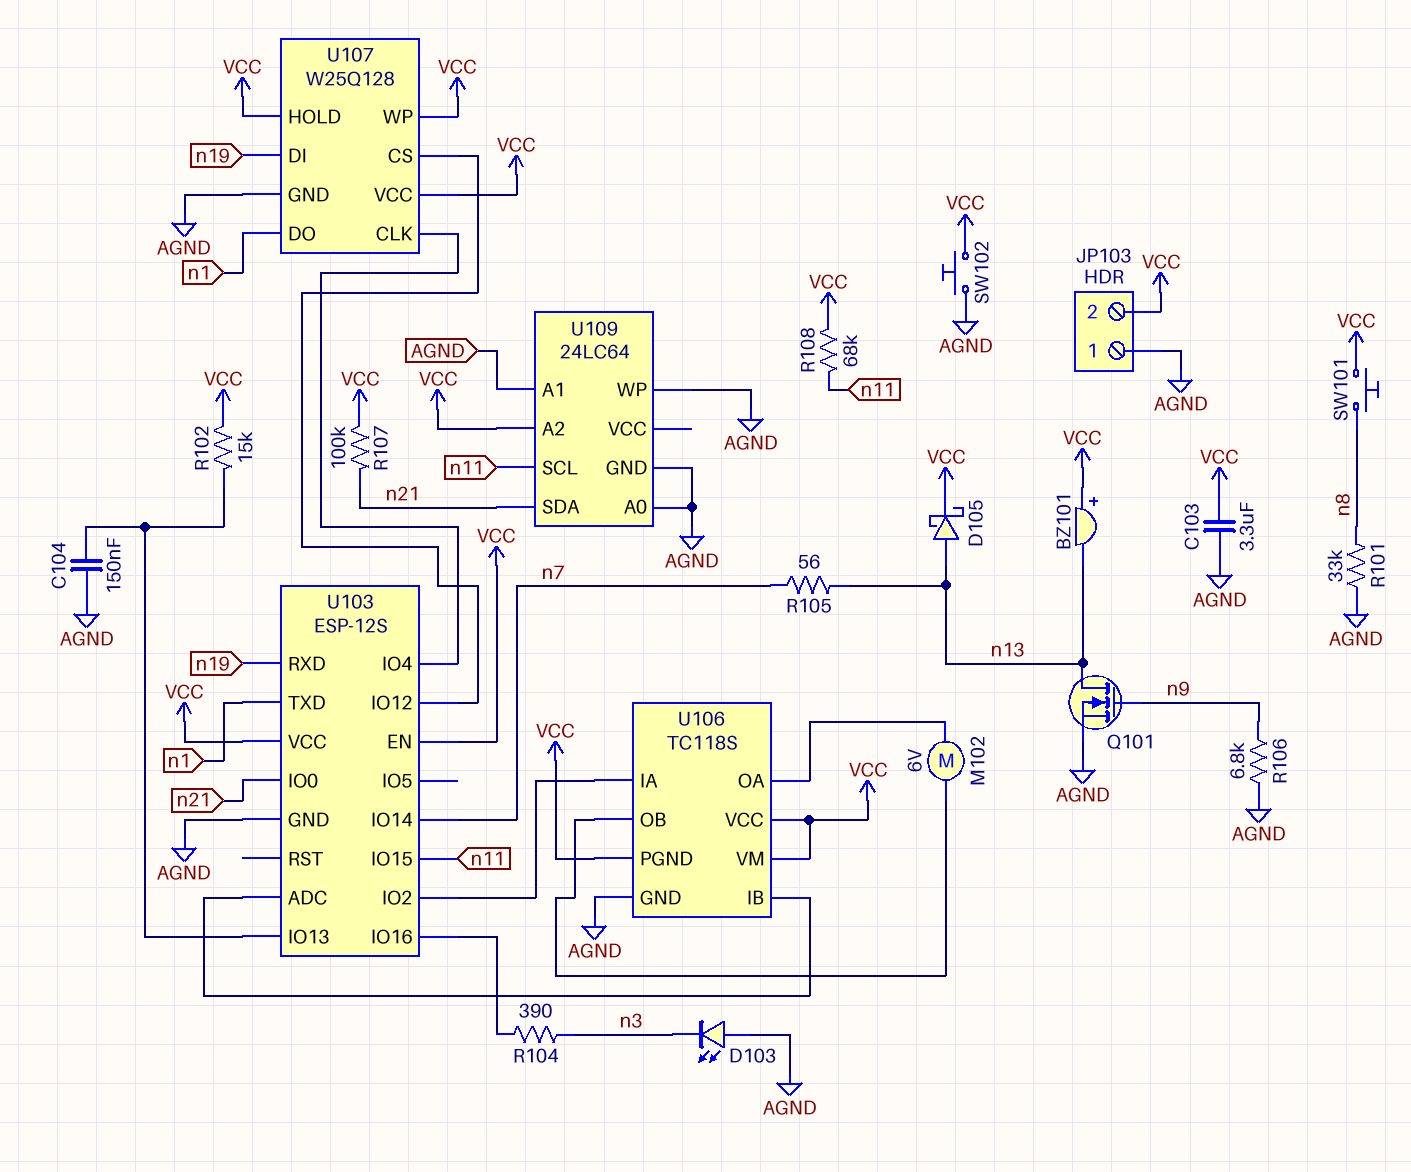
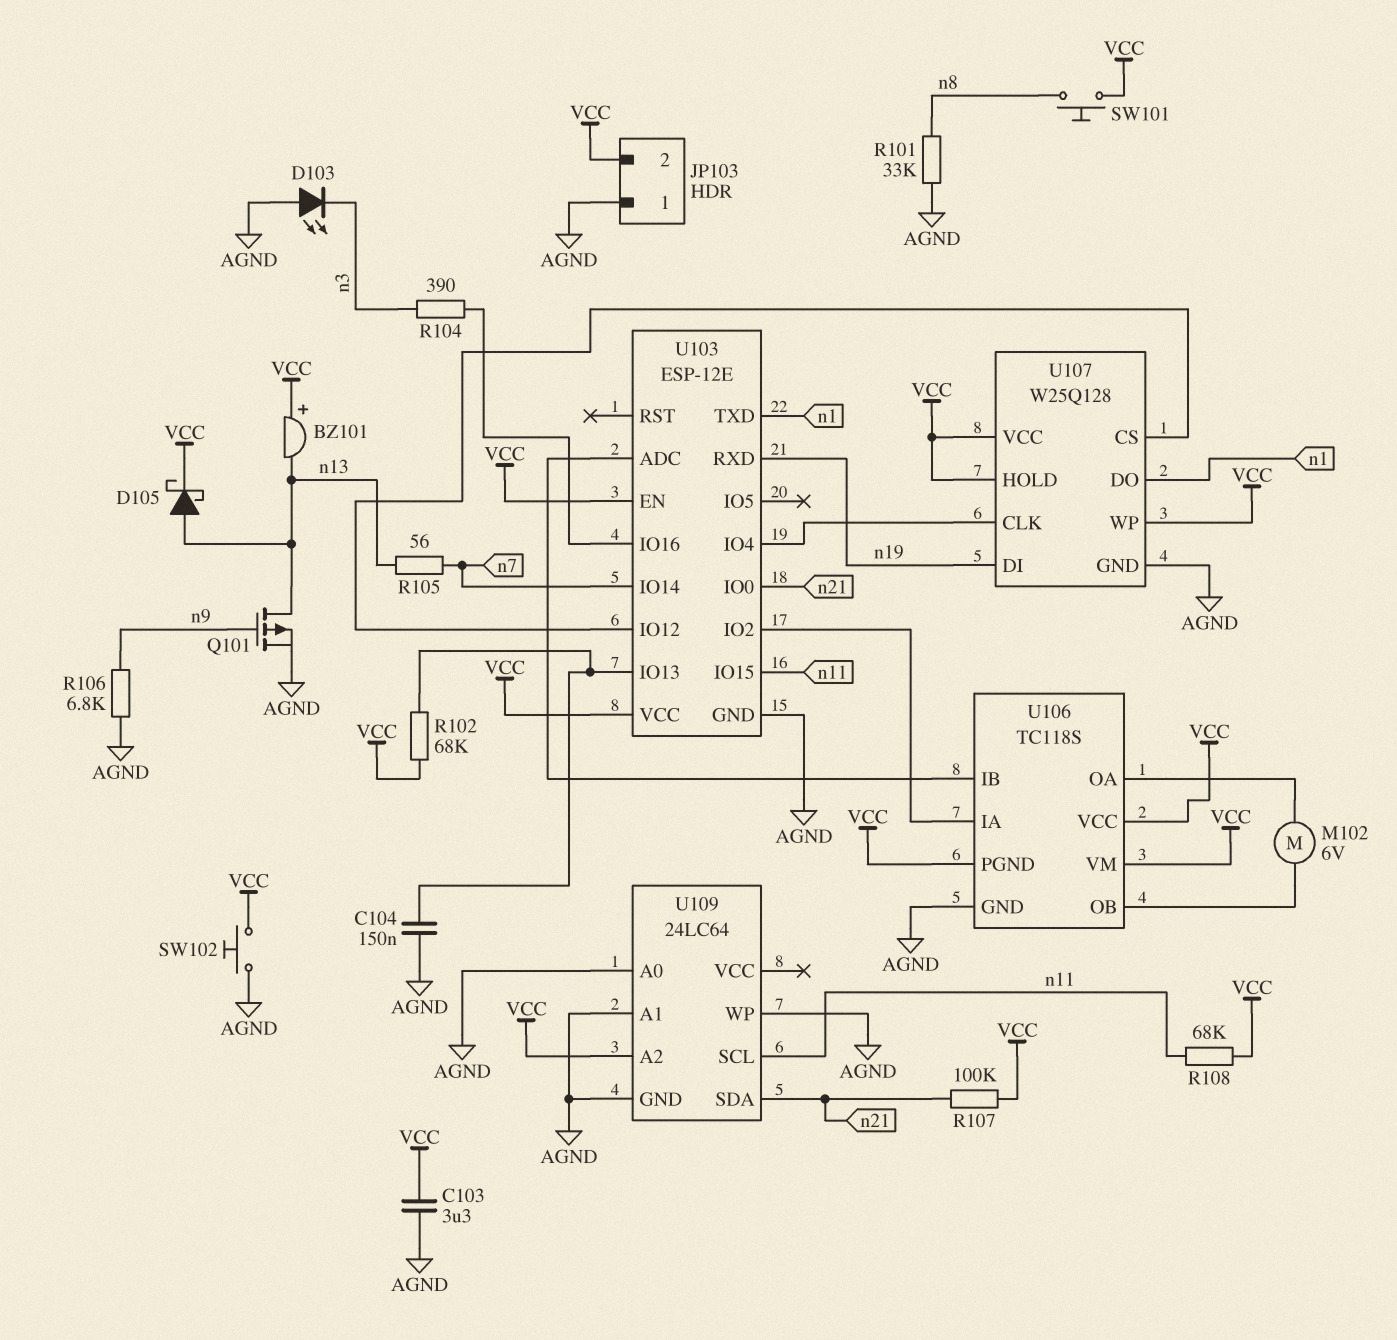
Q101: NMOS (G n9, D n13, S AGND) -> PMOS (G n9, D n13, S AGND)
R102: 15k (U103/IO13, VCC) -> 68k (U103/IO13, VCC)
U103: ESP-12S -> ESP-12E

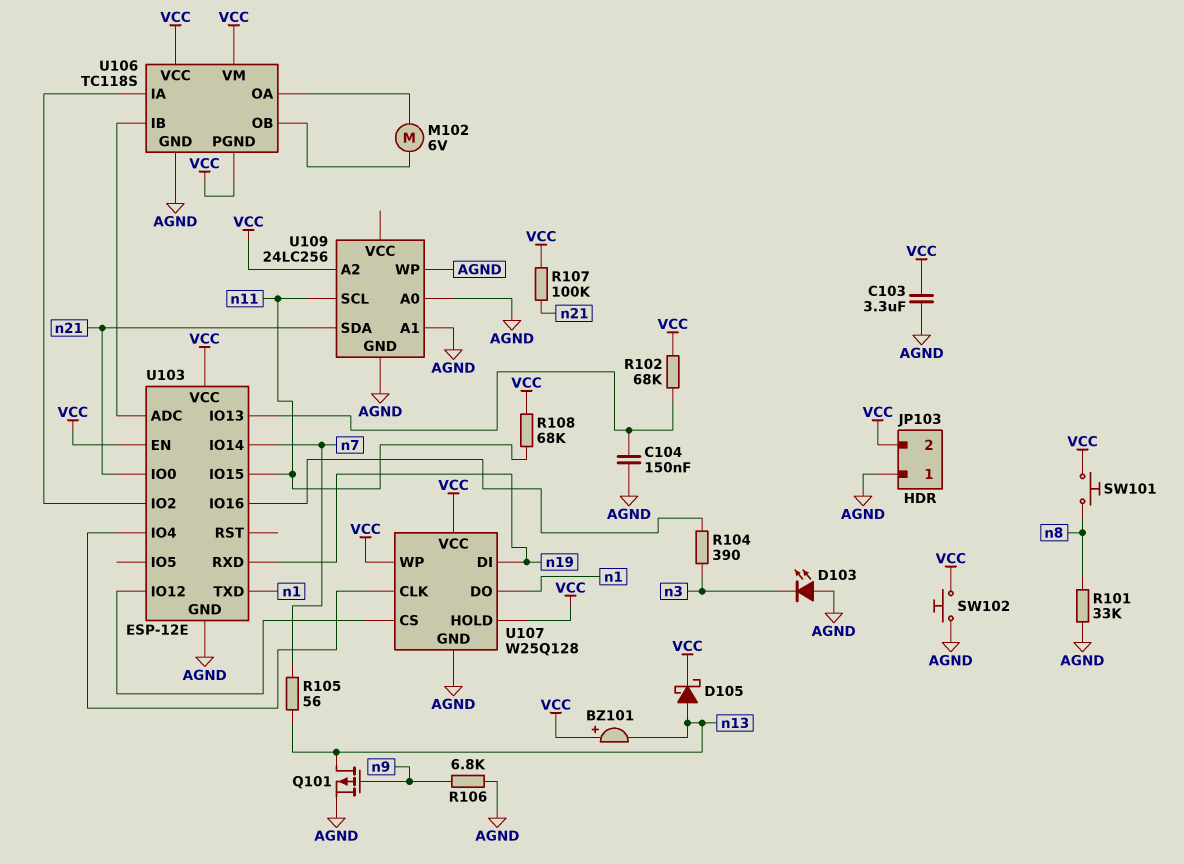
U109: 24LC64 -> 24LC256

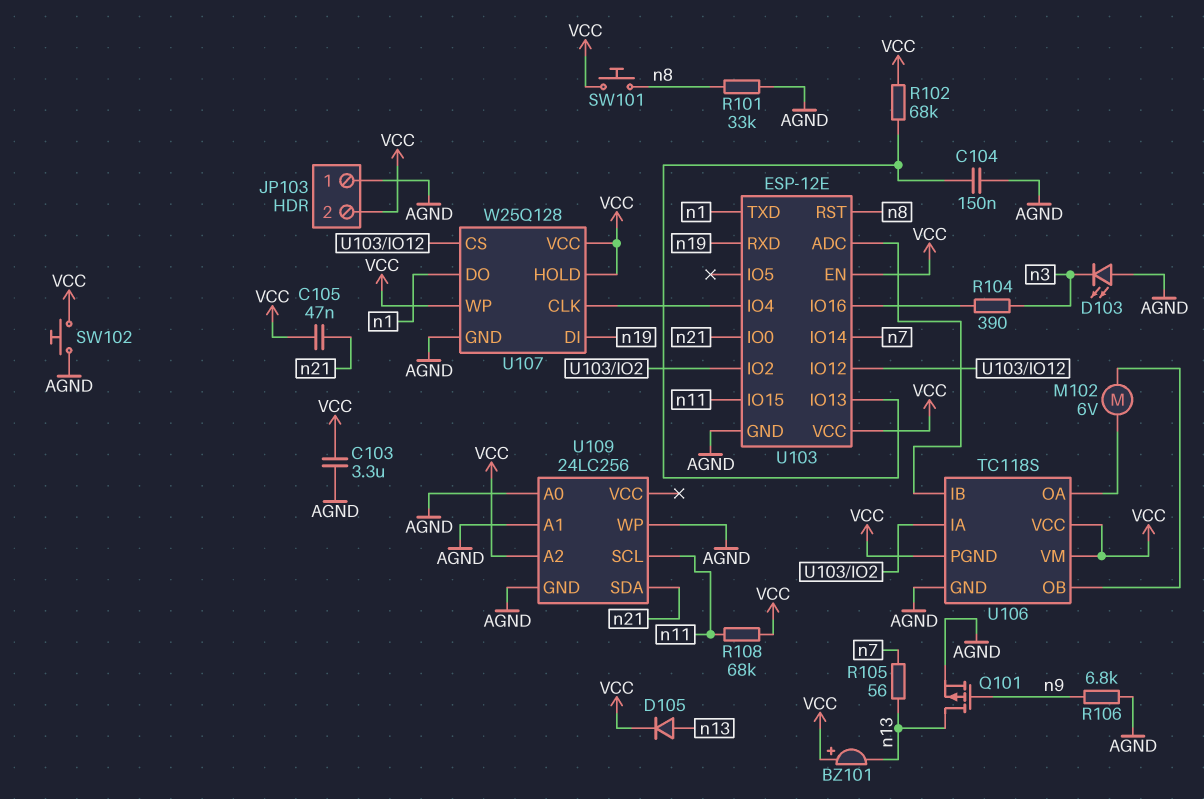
C105: none -> 47nF (VCC, n21)
D105: schottky (A n13, K VCC) -> diode (A n13, K VCC)
R107: 100k (VCC, n21) -> none
U103 pin RST: none -> n8

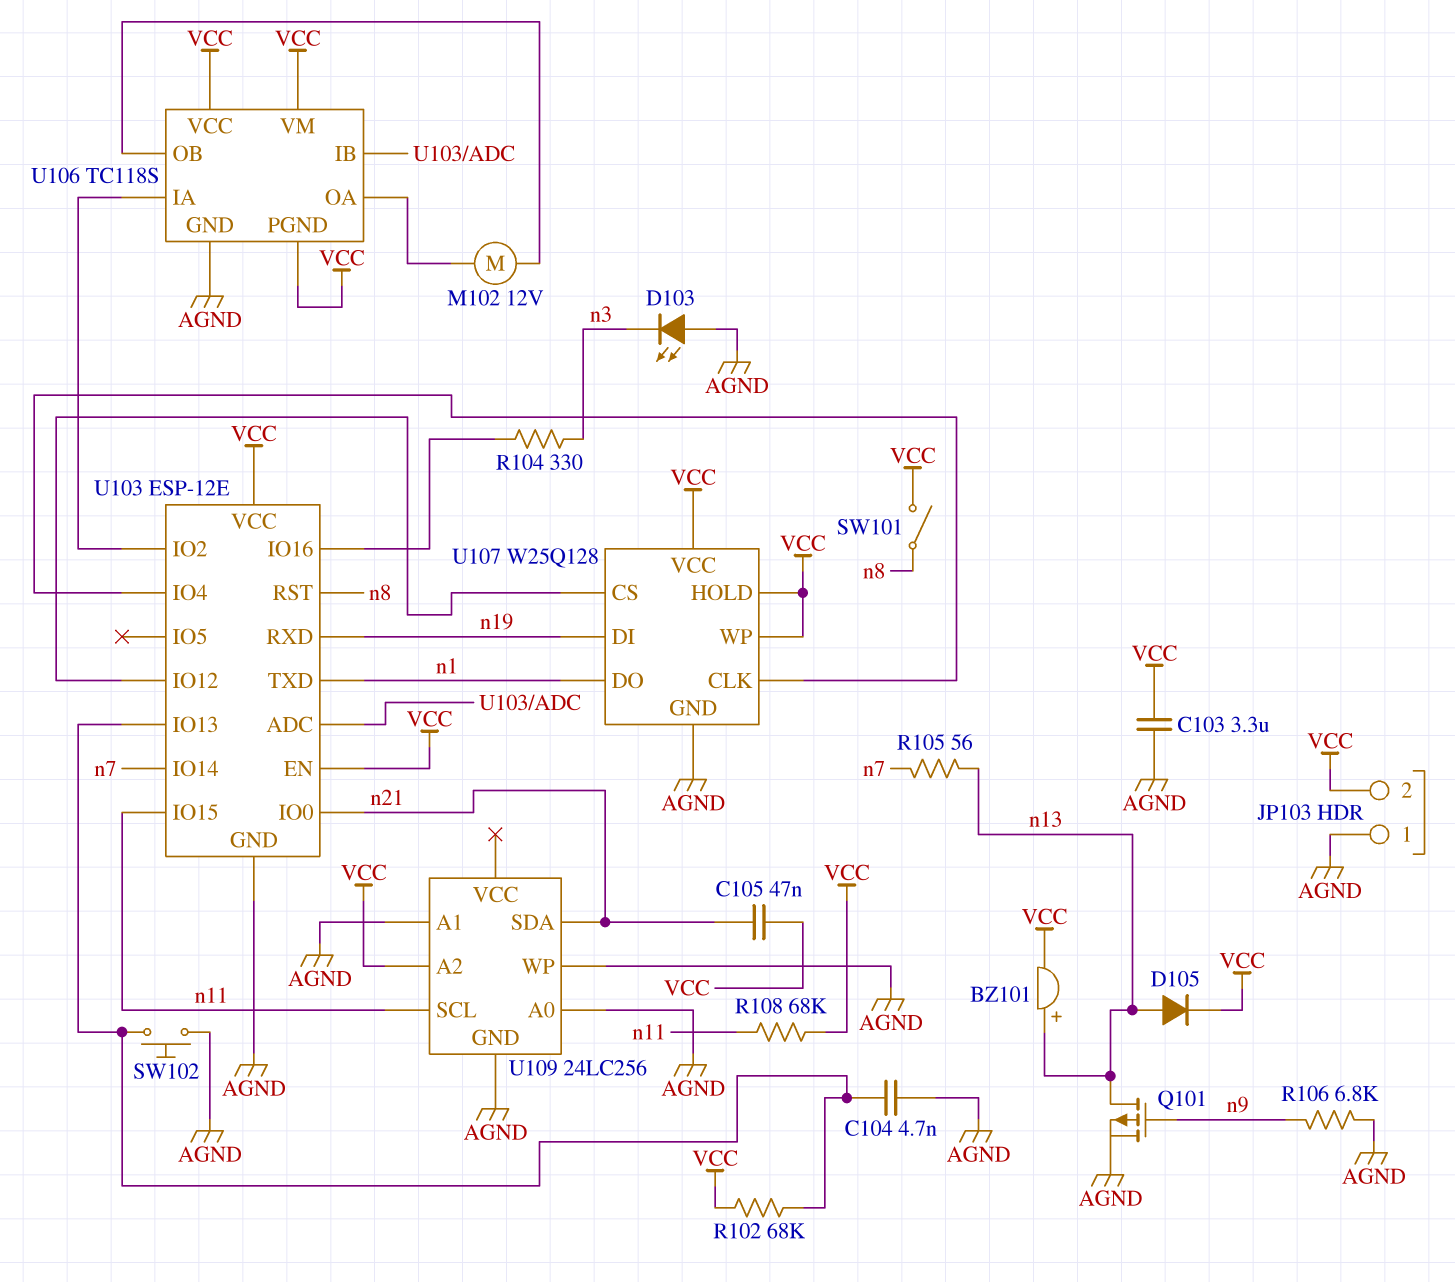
BZ101: buzzer (plus VCC, minus n13) -> buzzer (plus n13, minus VCC)
C104: 150nF (AGND, U103/IO13) -> 4.7nF (AGND, U103/IO13)
M102: motor 6V (U106/OA, U106/OB) -> motor 12V (U106/OA, U106/OB)
R101: 33k (AGND, n8) -> none
R104: 390 (U103/IO16, n3) -> 330 (U103/IO16, n3)
SW101: button (VCC, n8) -> switch (VCC, n8)
SW102: button (AGND, VCC) -> button (AGND, U103/IO13)

